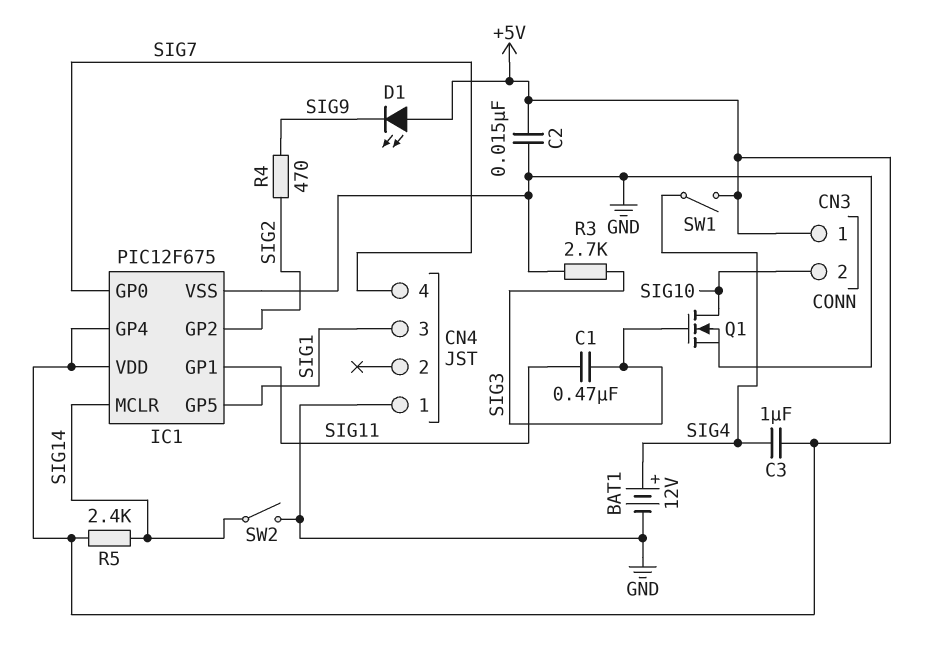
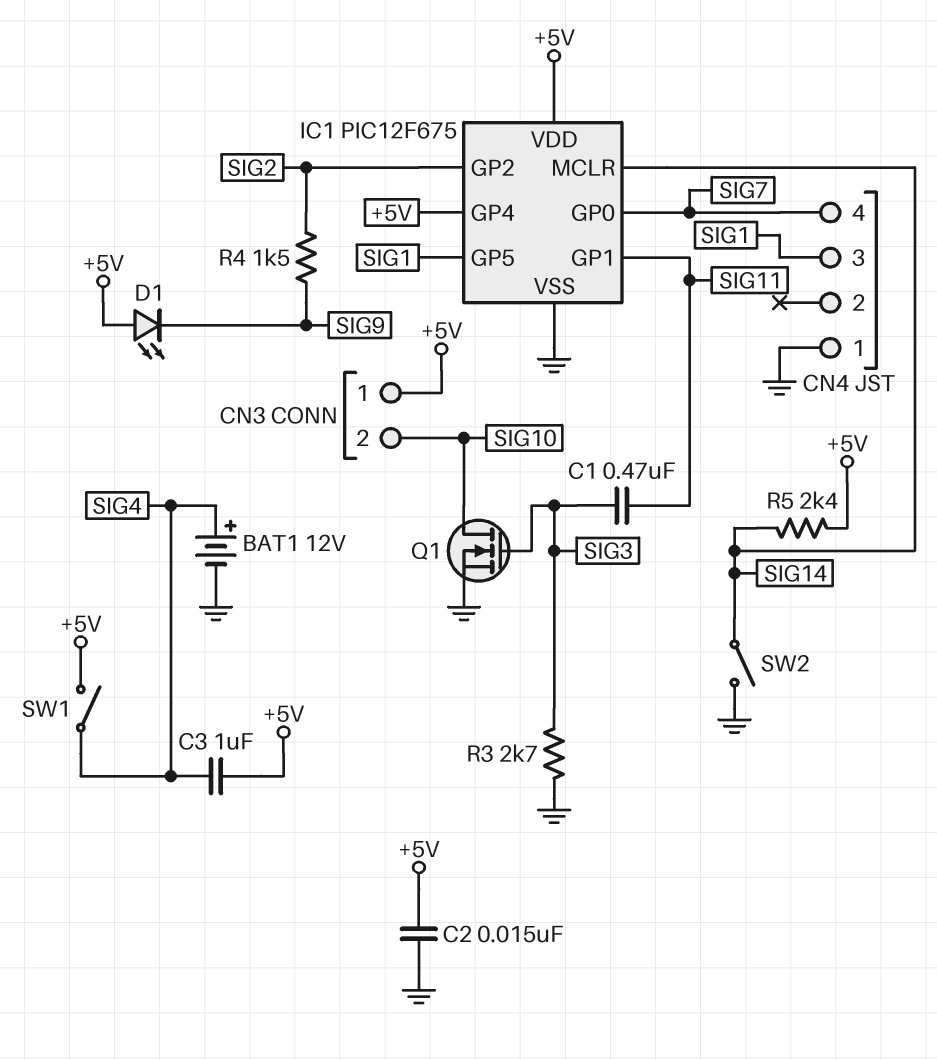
R4: 470 (SIG2, SIG9) -> 1.5k (SIG2, SIG9)

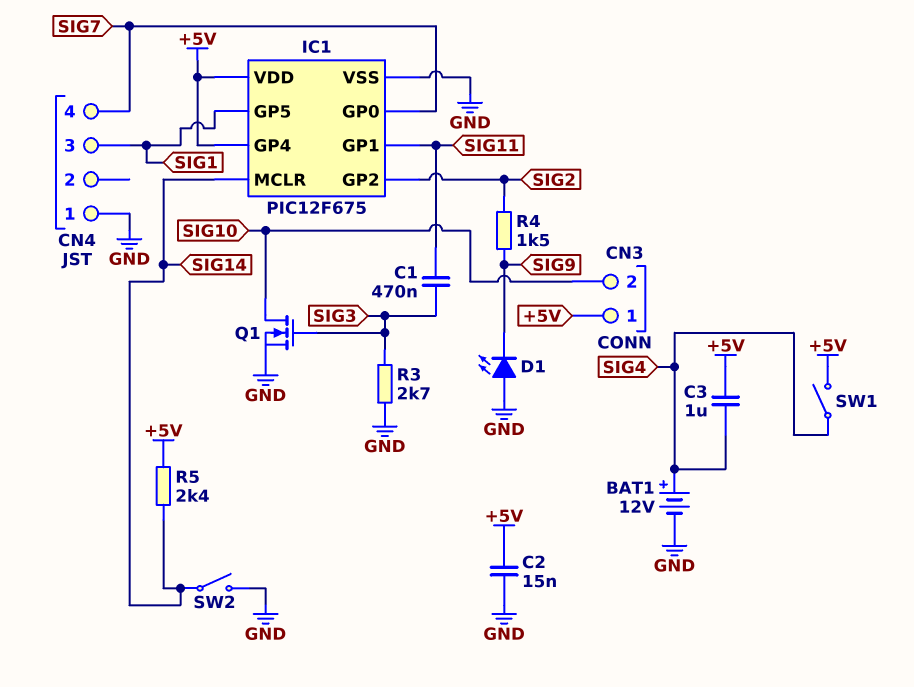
D1: LED (A +5V, K SIG9) -> LED (A GND, K SIG9)

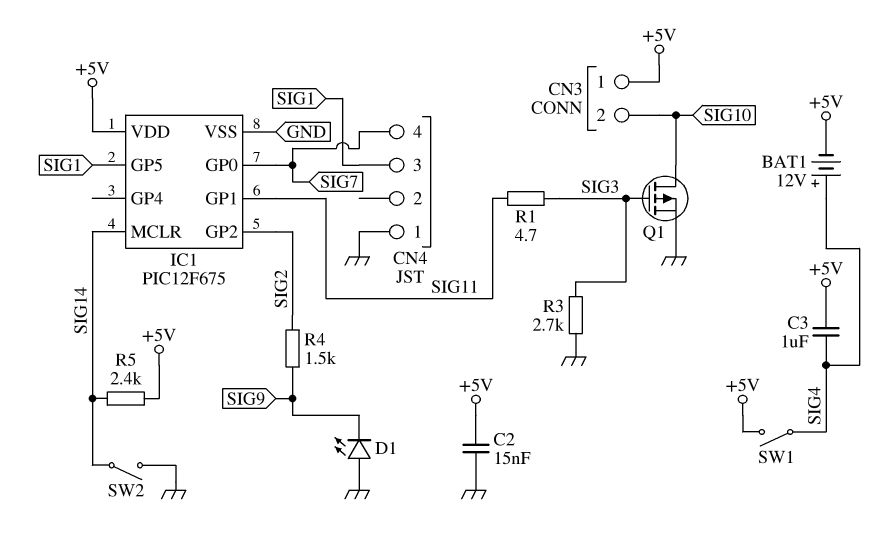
BAT1: 12V (plus SIG4, minus GND) -> 12V (plus SIG4, minus +5V)
C1: 470nF (SIG3, SIG11) -> none
IC1 pin GP4: +5V -> none
Q1: NMOS (G SIG3, D SIG10, S GND) -> PMOS (G SIG3, D SIG10, S GND)
R1: none -> 4.7 (SIG3, SIG11)

